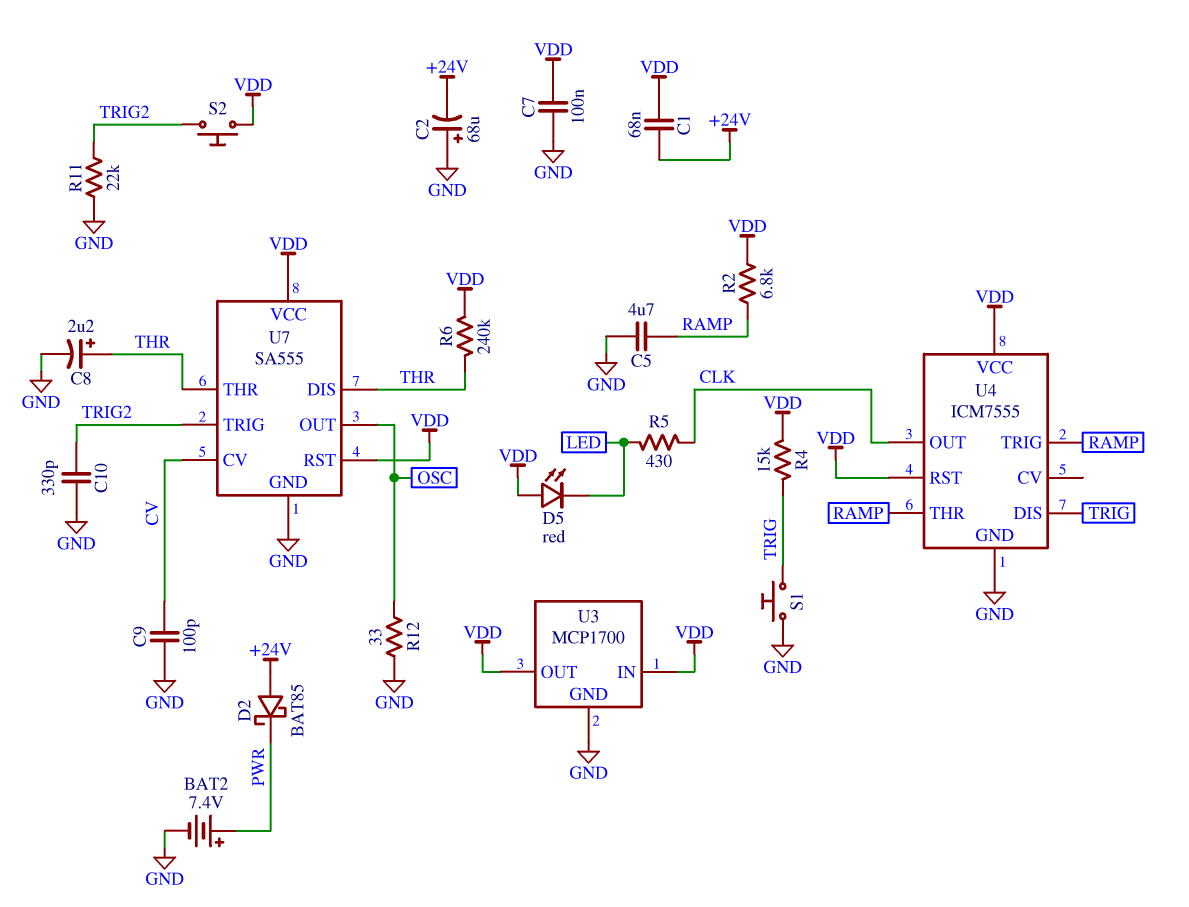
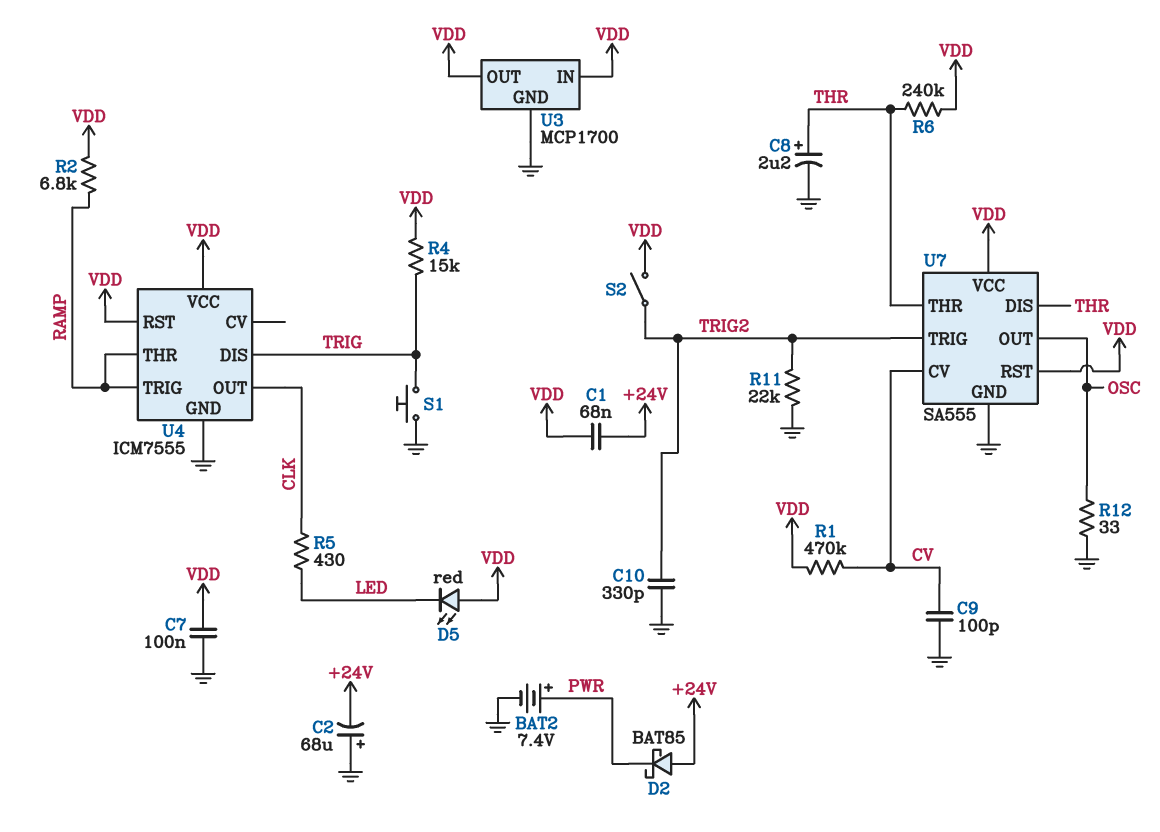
C5: 4.7uF (GND, RAMP) -> none
R1: none -> 470k (CV, VDD)
S2: button (TRIG2, VDD) -> switch (TRIG2, VDD)

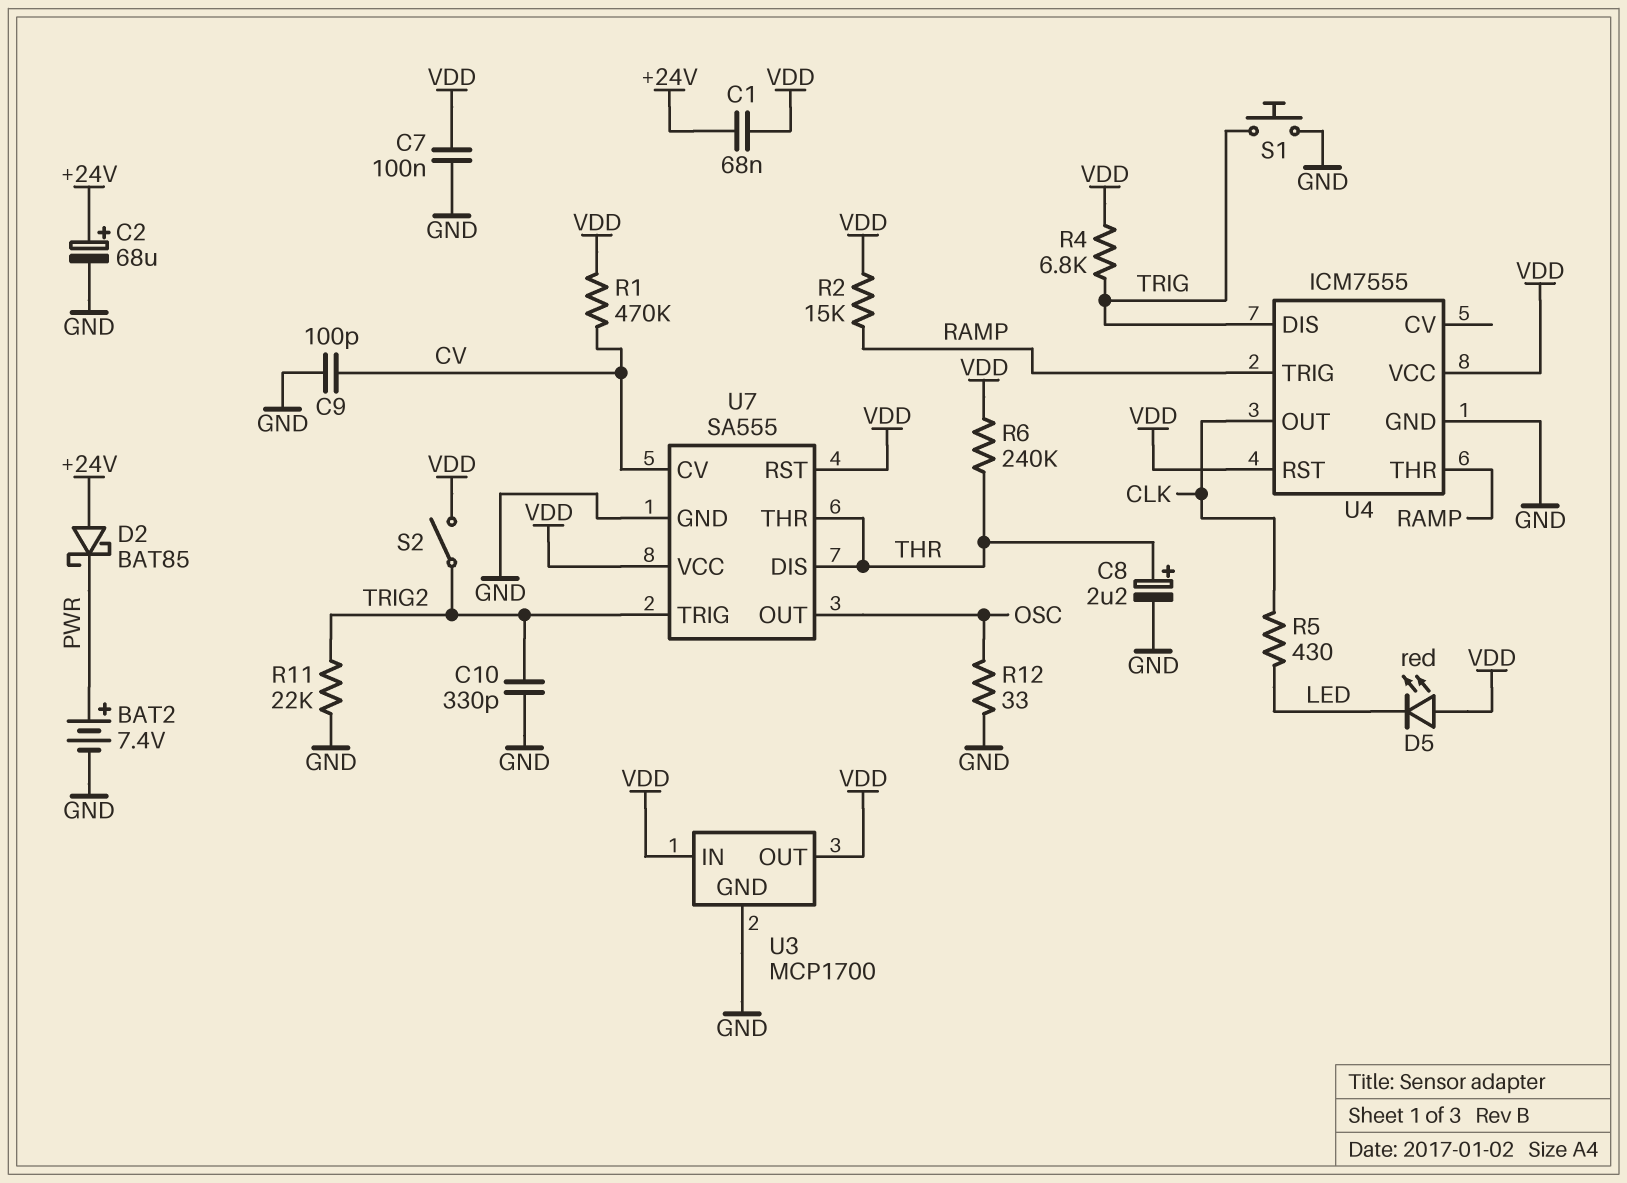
C2: 68uF (plus GND, minus +24V) -> 68uF (plus +24V, minus GND)
R2: 6.8k (RAMP, VDD) -> 15k (RAMP, VDD)
R4: 15k (TRIG, VDD) -> 6.8k (TRIG, VDD)

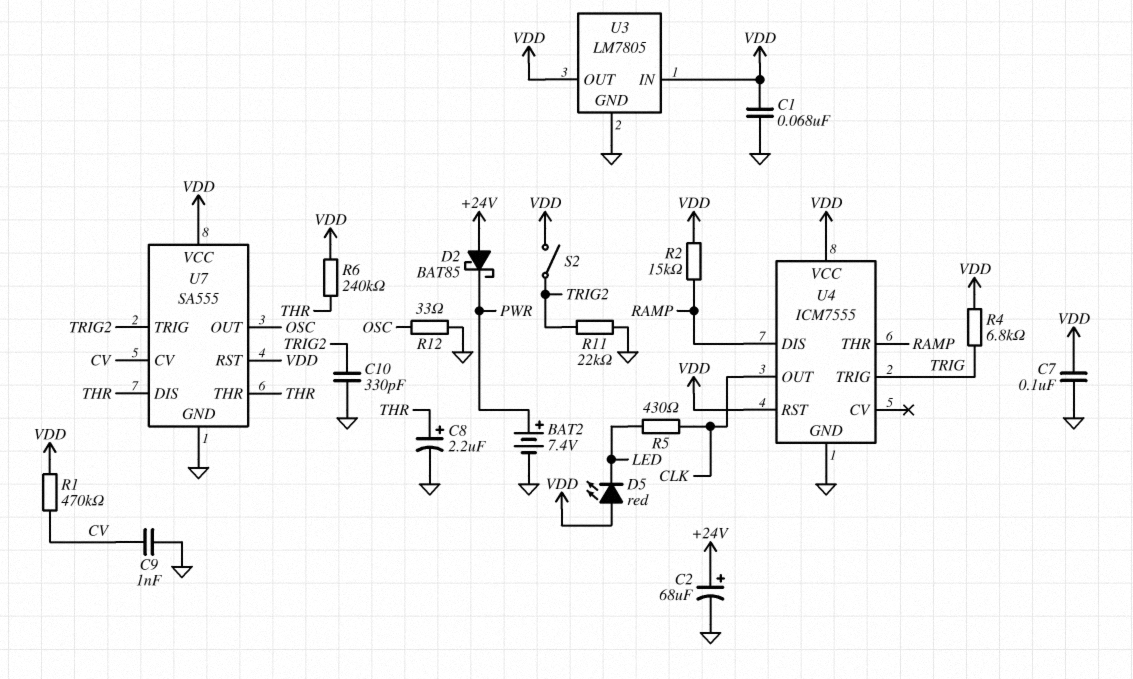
C1: 68nF (+24V, VDD) -> 68nF (GND, VDD)
C9: 100pF (CV, GND) -> 1nF (CV, GND)
S1: button (GND, TRIG) -> none
U3: MCP1700 -> LM7805
U4 pin DIS: TRIG -> RAMP
U4 pin TRIG: RAMP -> TRIG

